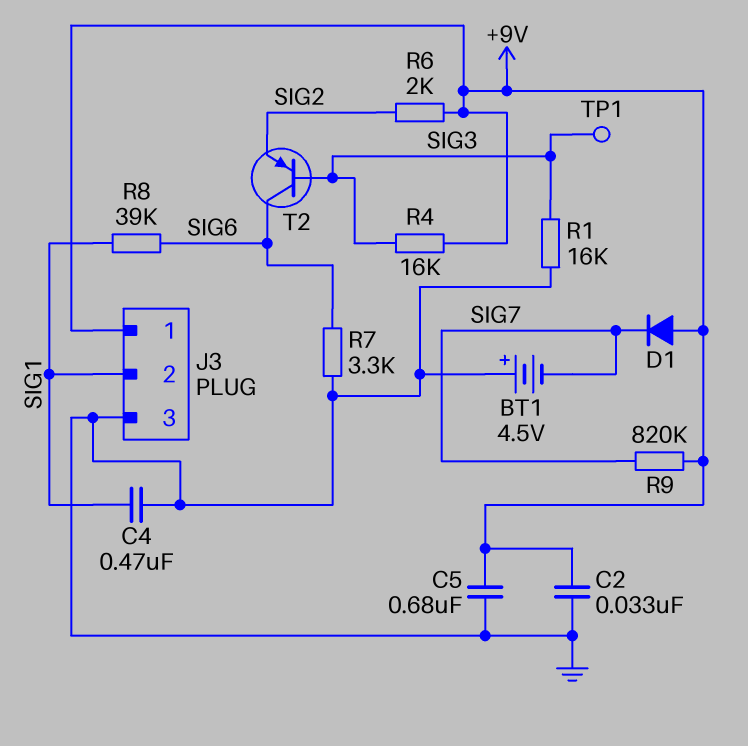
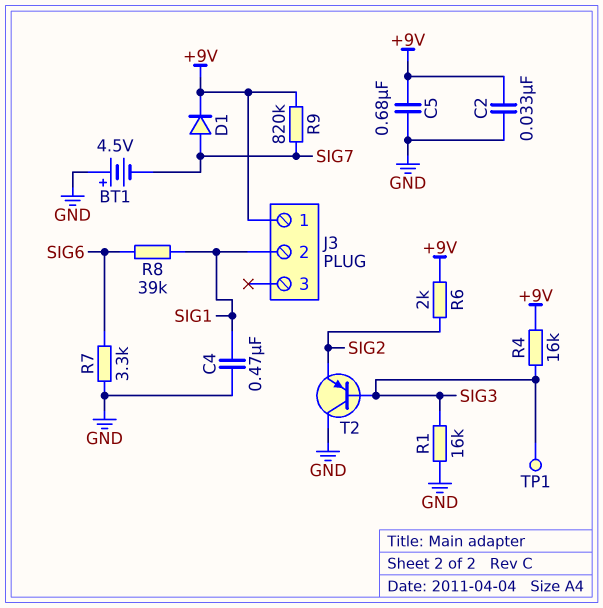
D1: diode (A +9V, K SIG7) -> diode (A SIG7, K +9V)
J3 pin 3: GND -> none
T2: PNP (B SIG3, C SIG6, E SIG2) -> PNP (B SIG3, C GND, E SIG2)

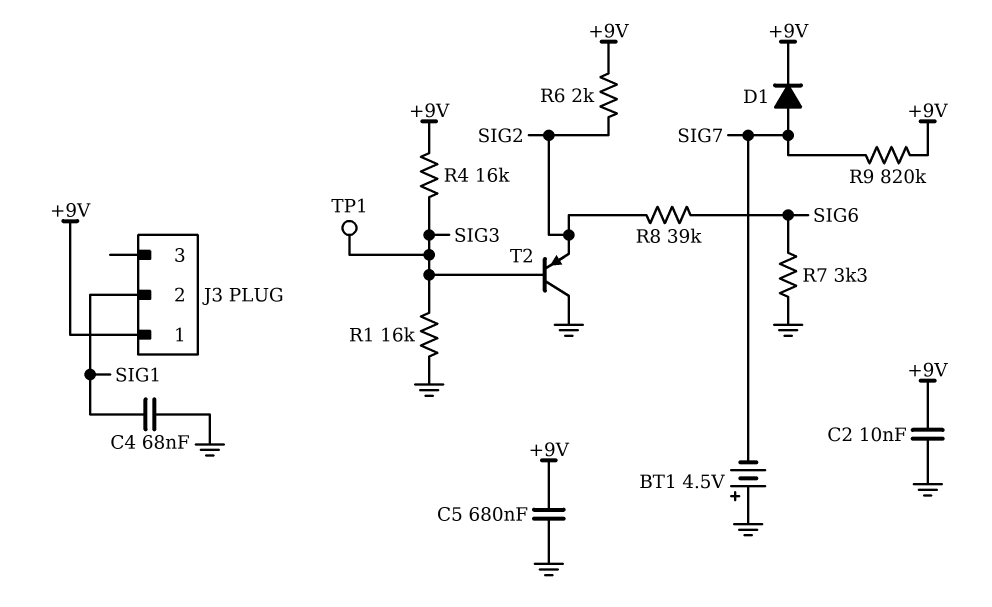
C2: 33nF (+9V, GND) -> 10nF (+9V, GND)
C4: 470nF (GND, SIG1) -> 68nF (GND, SIG1)
R8: 39k (SIG1, SIG6) -> 39k (SIG2, SIG6)

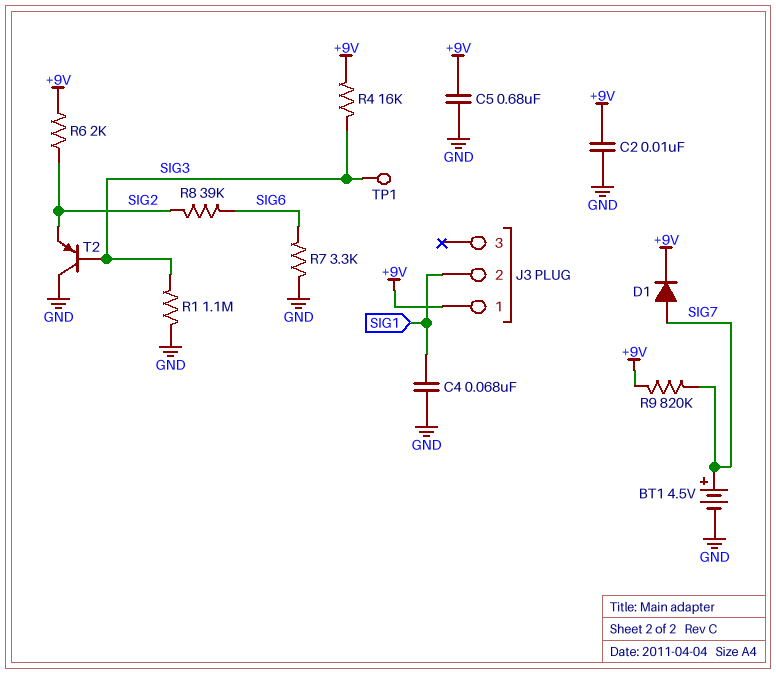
BT1: 4.5V (plus GND, minus SIG7) -> 4.5V (plus SIG7, minus GND)
R1: 16k (GND, SIG3) -> 1.1M (GND, SIG3)

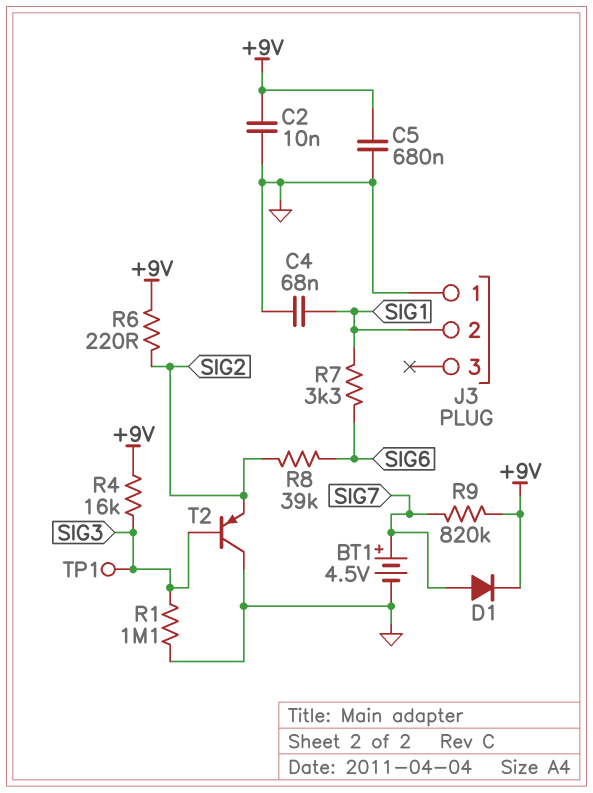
J3 pin 1: +9V -> GND
R6: 2k (+9V, SIG2) -> 220 (+9V, SIG2)
R7: 3.3k (GND, SIG6) -> 3.3k (SIG1, SIG6)

